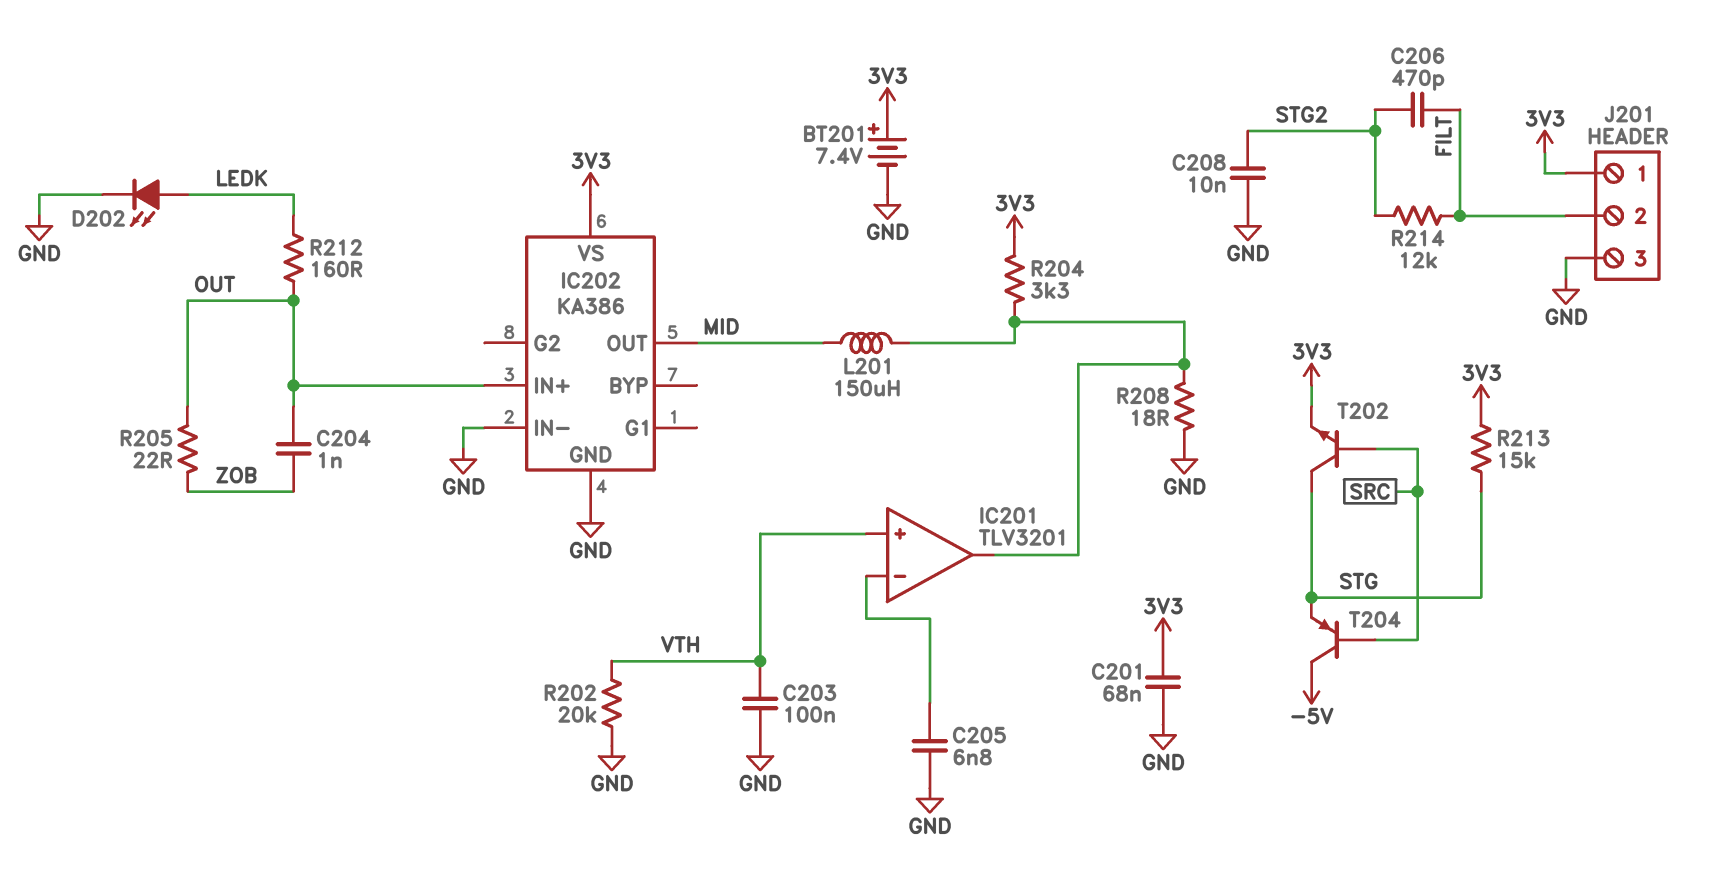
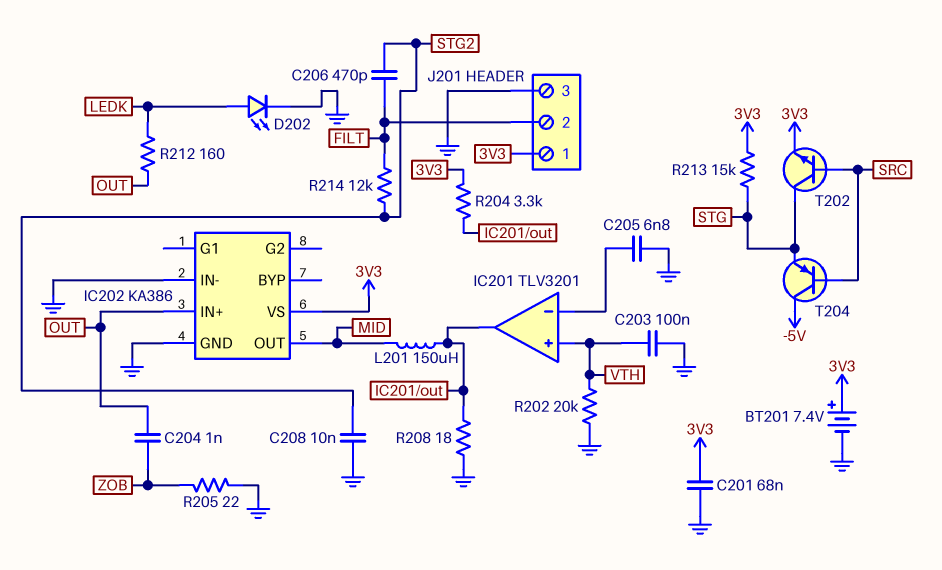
R205: 22 (OUT, ZOB) -> 22 (GND, ZOB)

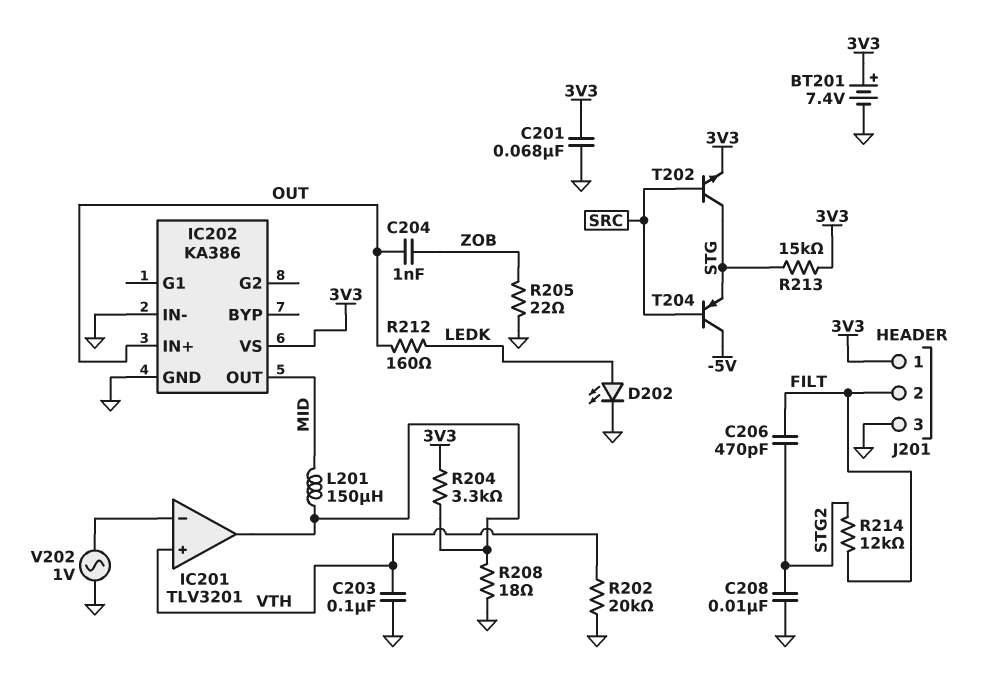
C205: 6.8nF (GND, IC201/in-) -> none
V202: none -> AC 1V (GND, IC201/in-)

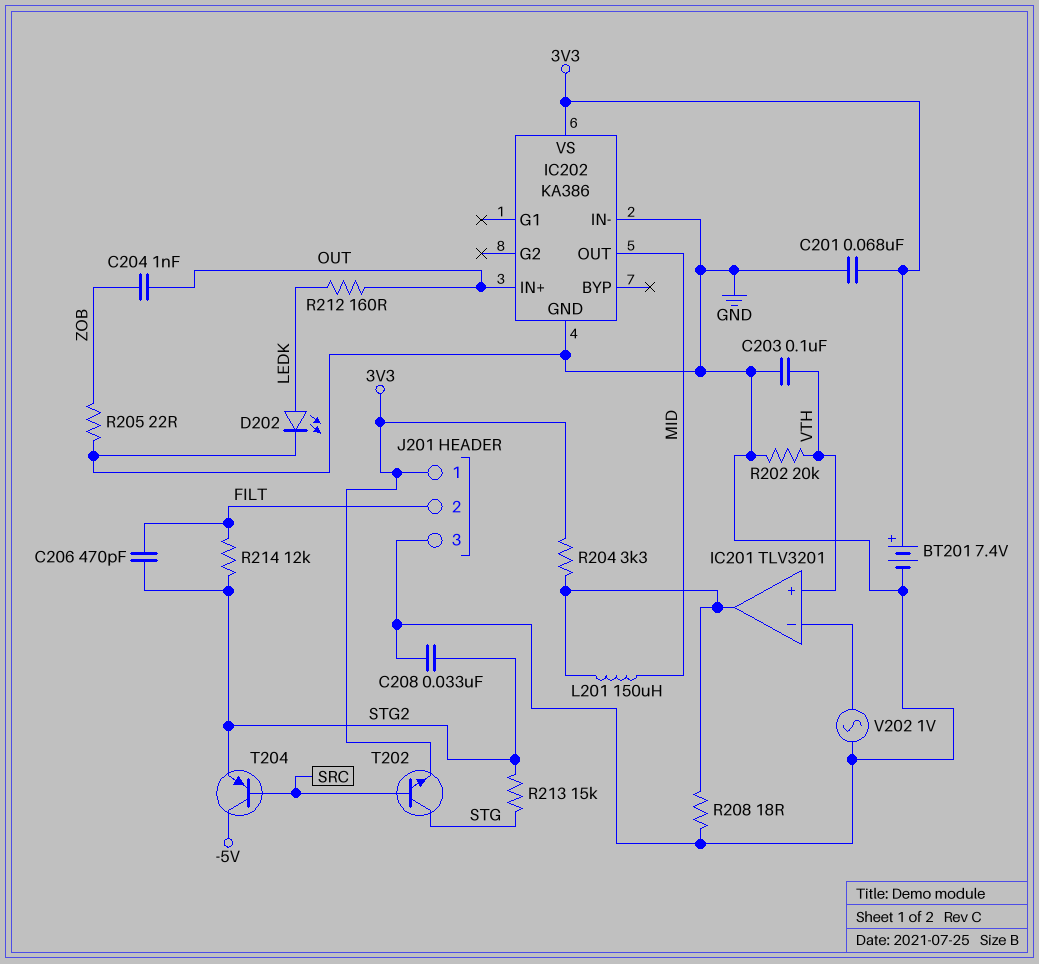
C208: 10nF (GND, STG2) -> 33nF (GND, STG2)
R213: 15k (3V3, STG) -> 15k (STG, STG2)
T204: PNP (B SRC, C -5V, E STG) -> PNP (B SRC, C -5V, E STG2)

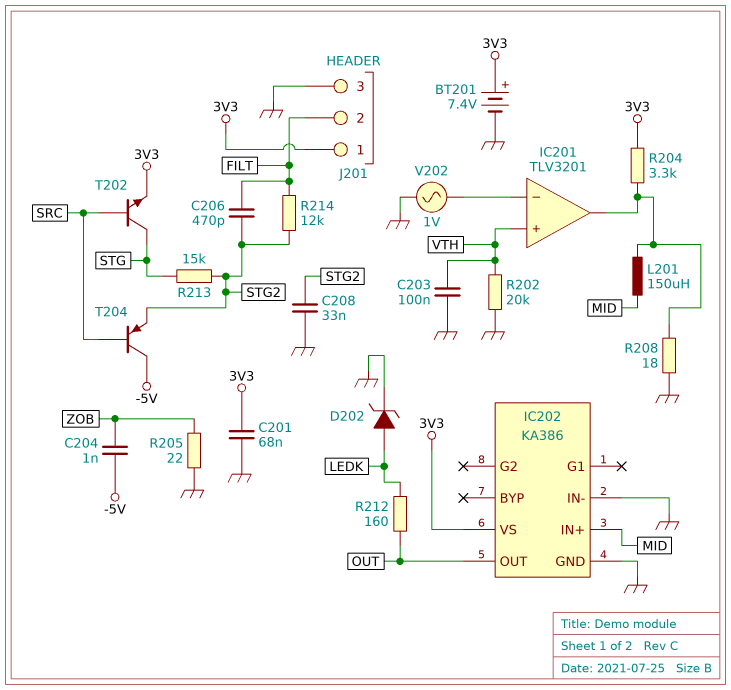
C204: 1nF (OUT, ZOB) -> 1nF (-5V, ZOB)
D202: LED (A LEDK, K GND) -> zener (A LEDK, K GND)
IC202 pin IN+: OUT -> MID
IC202 pin OUT: MID -> OUT

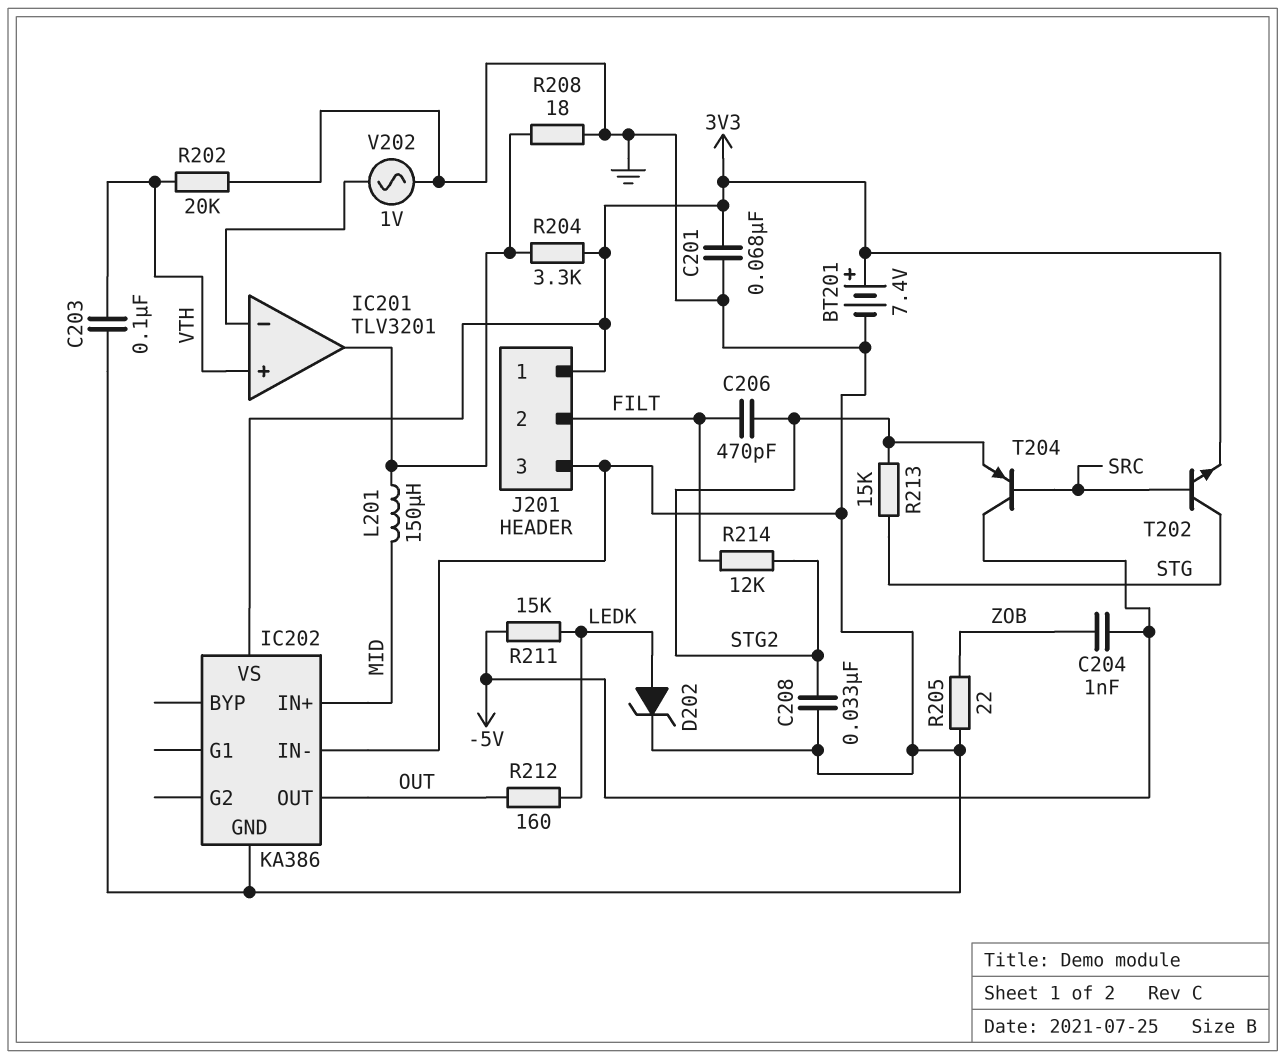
R211: none -> 15k (-5V, LEDK)

